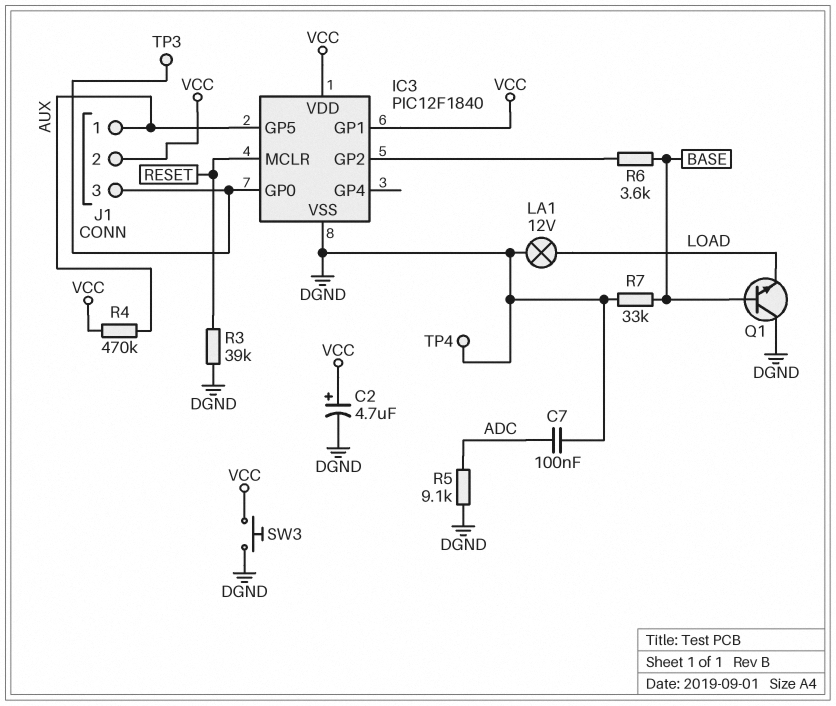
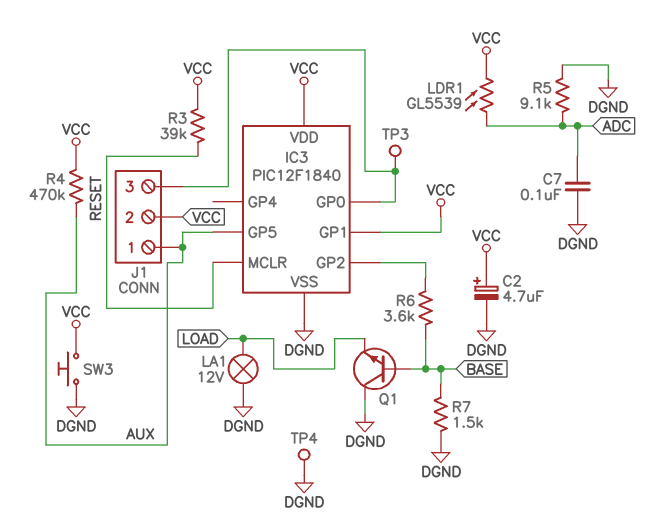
LDR1: none -> GL5539 (ADC, VCC)
R3: 39k (DGND, RESET) -> 39k (RESET, VCC)
R7: 33k (BASE, DGND) -> 1.5k (BASE, DGND)

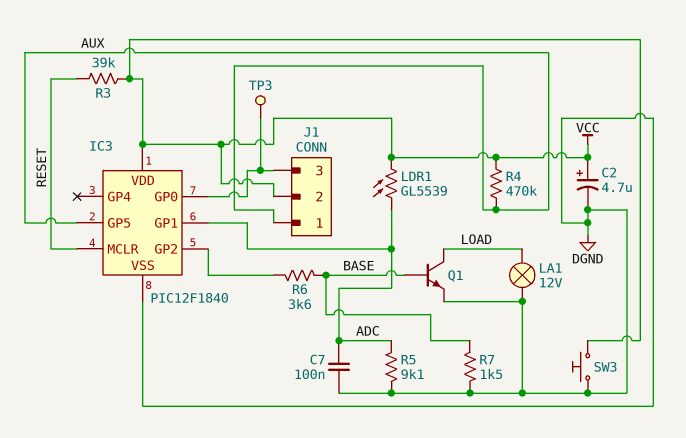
IC3 pin GP1: VCC -> ADC
Q1: NPN (B BASE, C DGND, E LOAD) -> NPN (B BASE, C LOAD, E DGND)
TP4: test point (DGND) -> none

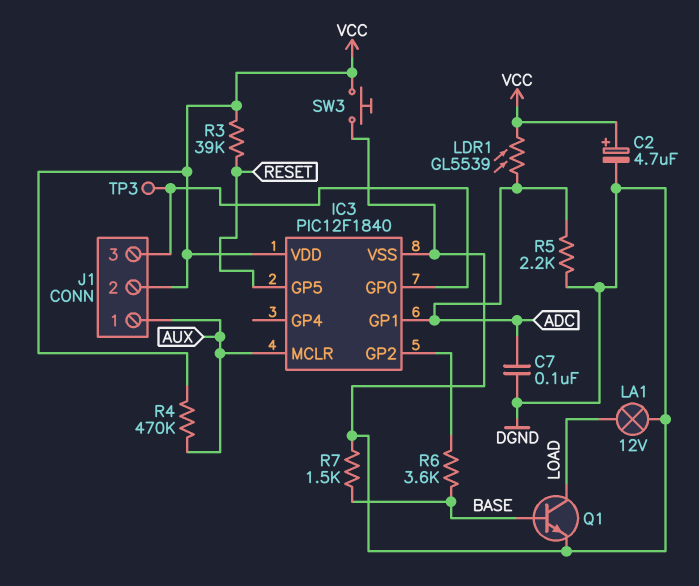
IC3 pin GP5: AUX -> RESET
IC3 pin MCLR: RESET -> AUX
R5: 9.1k (ADC, DGND) -> 2.2k (ADC, DGND)

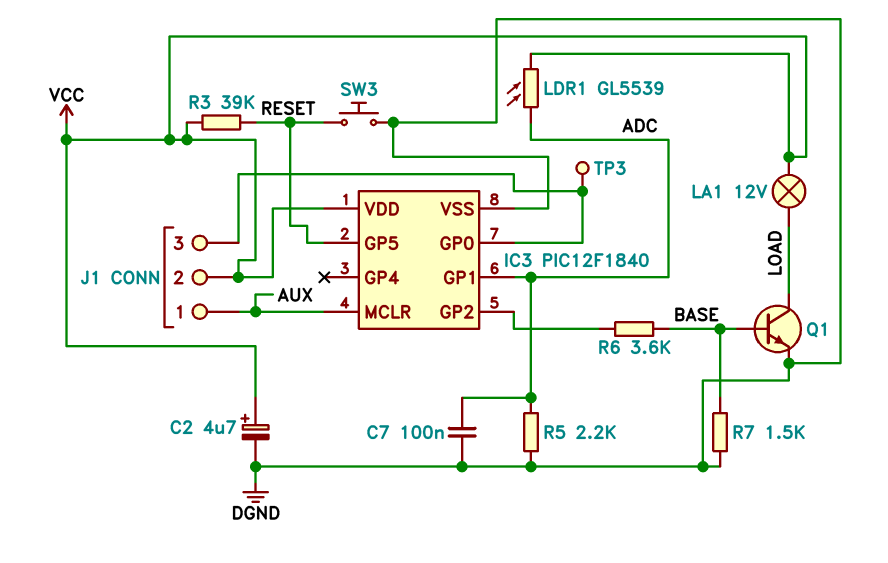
LA1: lamp 12V (DGND, LOAD) -> lamp 12V (LOAD, VCC)
R4: 470k (AUX, VCC) -> none
SW3: button (DGND, VCC) -> button (DGND, RESET)

